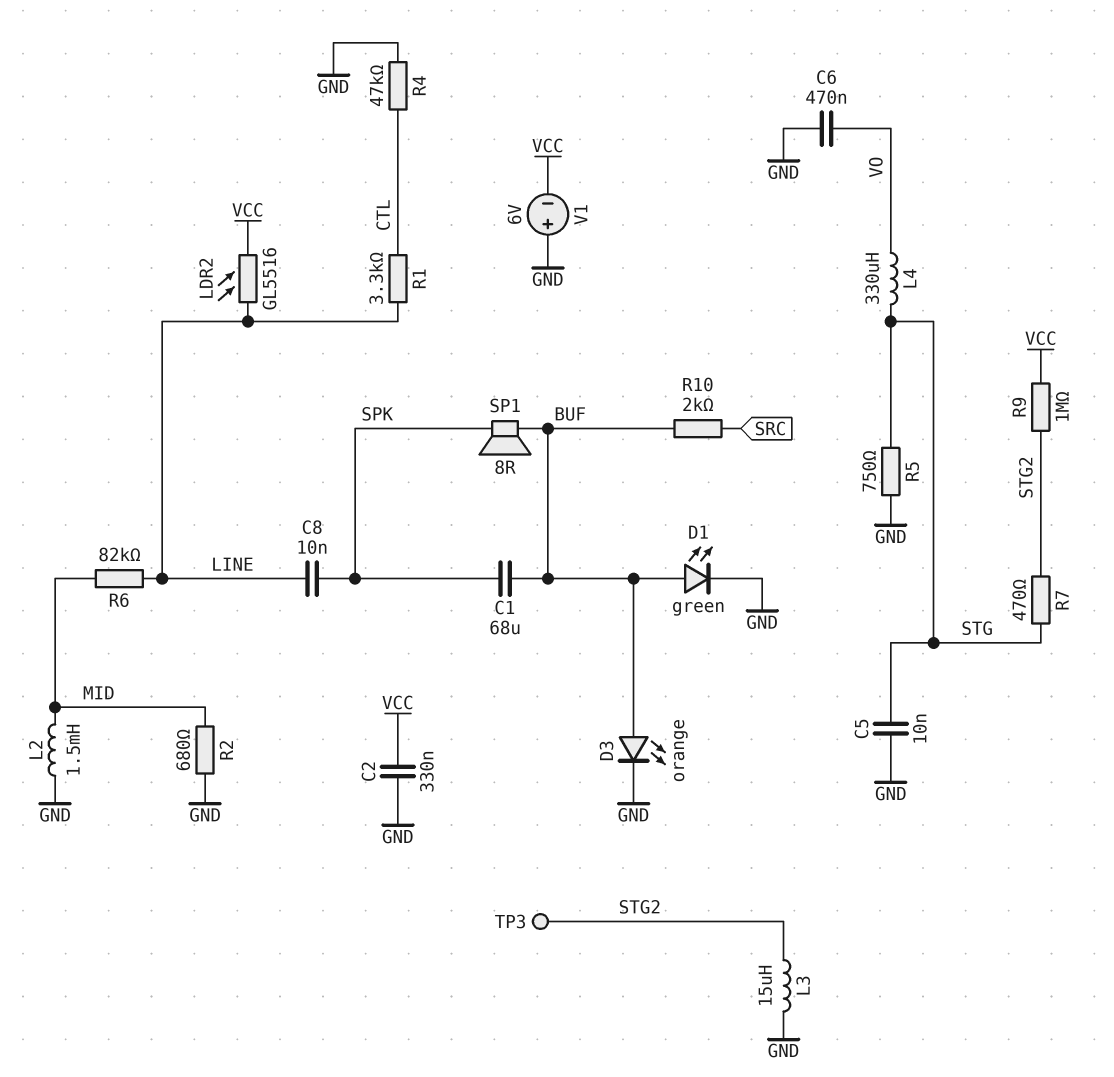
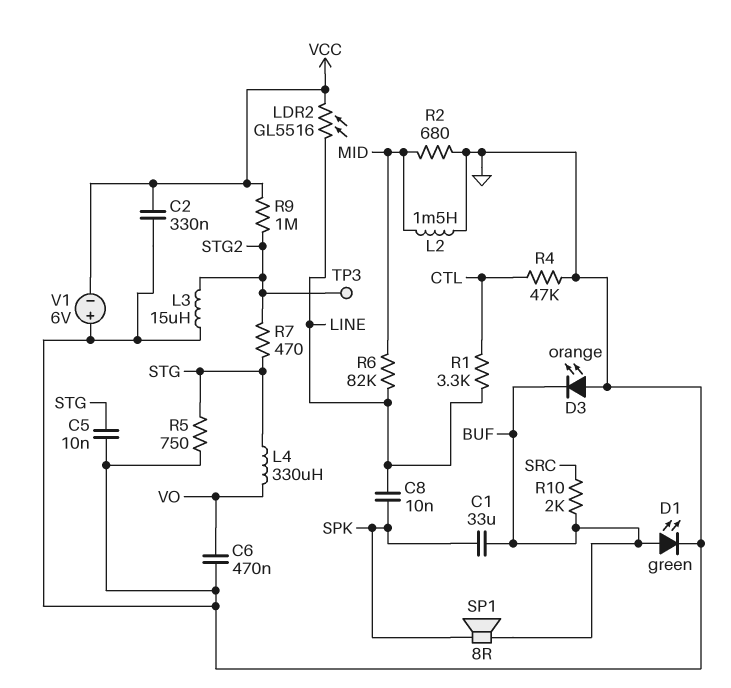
C1: 68uF (BUF, SPK) -> 33uF (BUF, SPK)
D3: LED orange (A BUF, K GND) -> LED orange (A GND, K BUF)

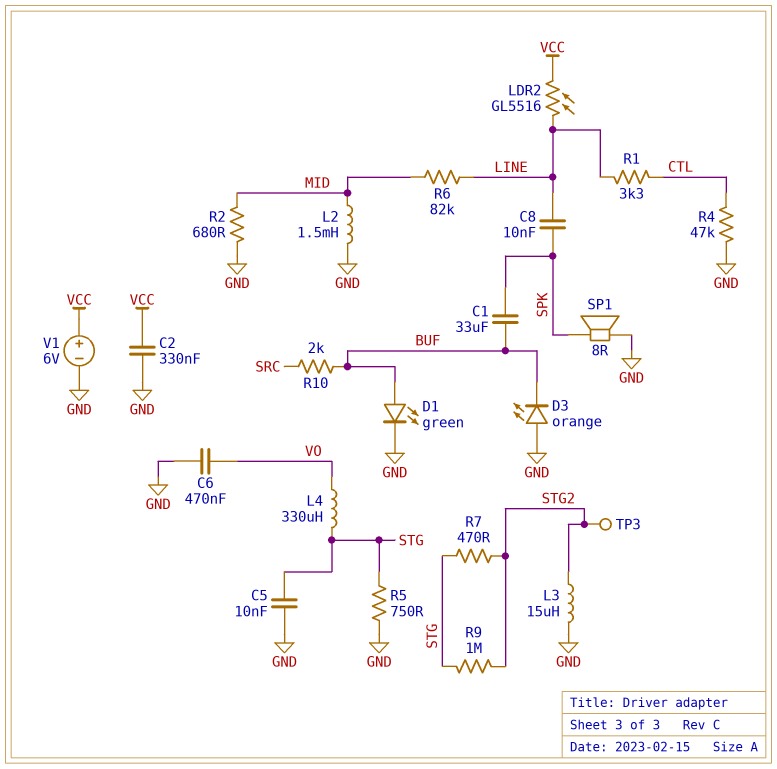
R9: 1M (STG2, VCC) -> 1M (STG, STG2)
SP1: speaker 8R (BUF, SPK) -> speaker 8R (GND, SPK)
V1: 6V (plus GND, minus VCC) -> 6V (plus VCC, minus GND)

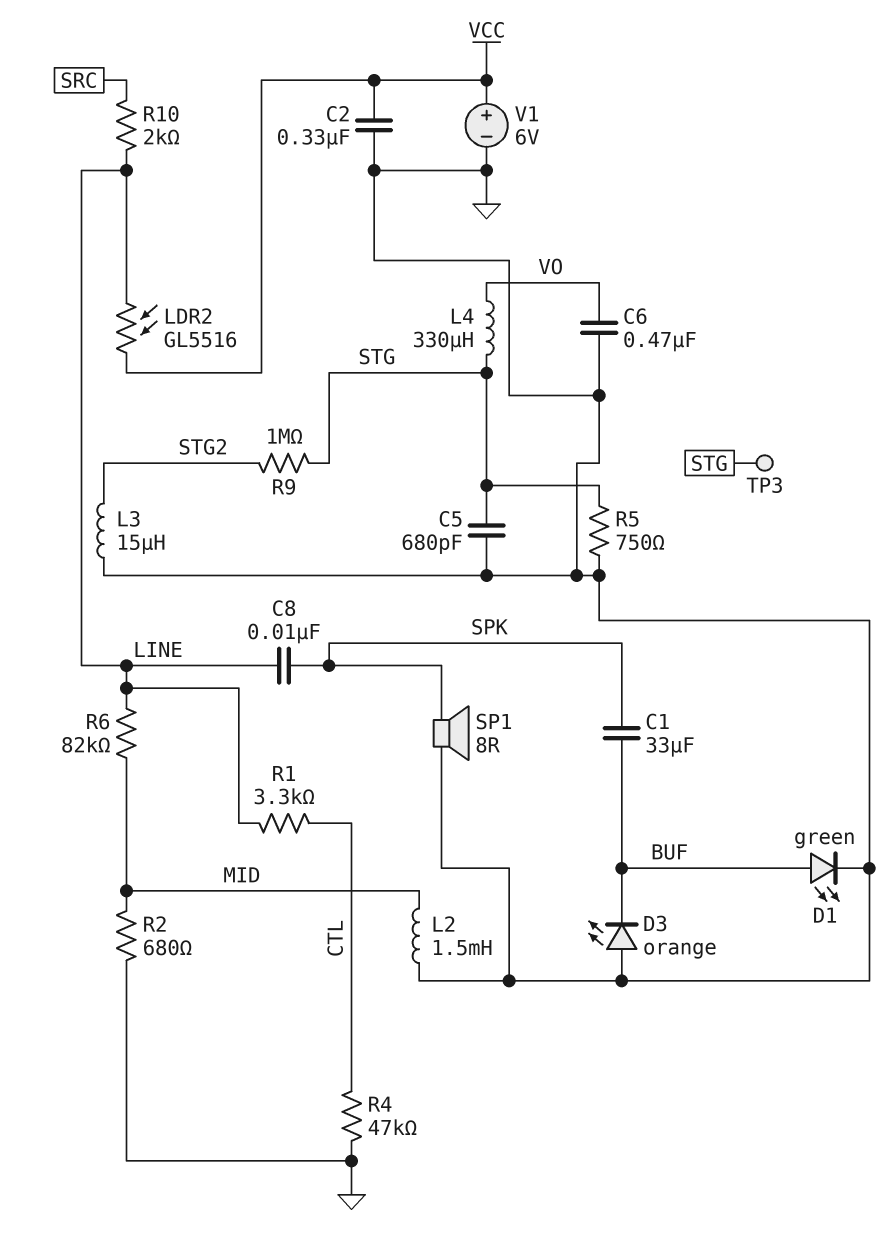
C5: 10nF (GND, STG) -> 680pF (GND, STG)
R7: 470 (STG, STG2) -> none
R10: 2k (BUF, SRC) -> 2k (LINE, SRC)
TP3: test point (STG2) -> test point (STG)

